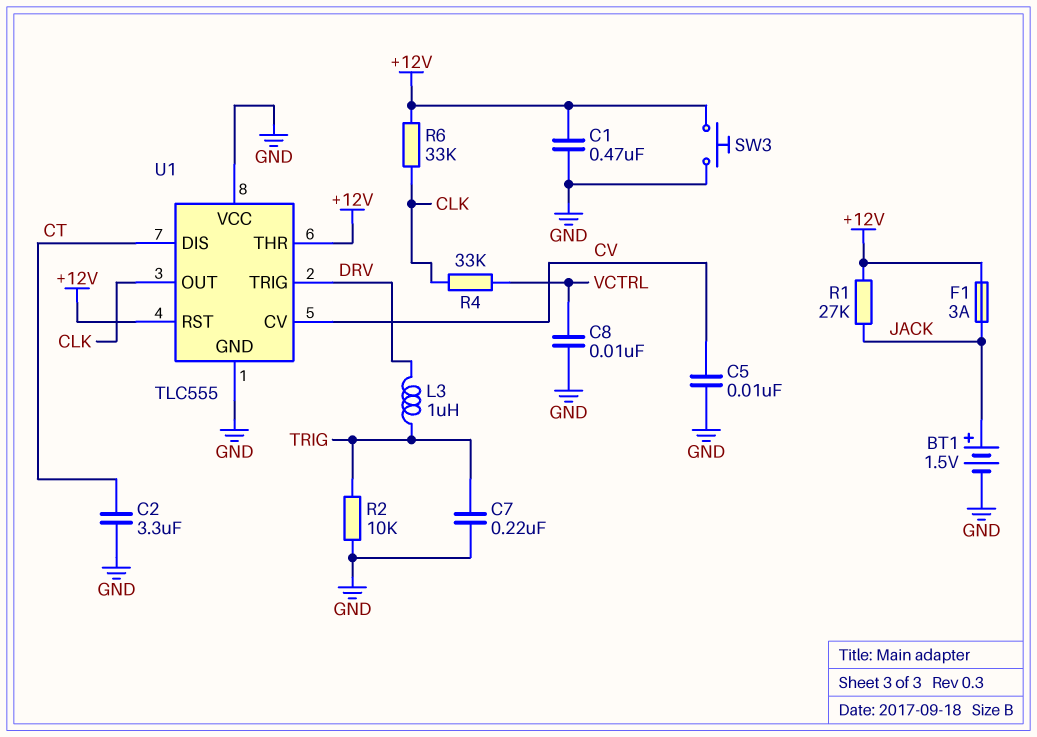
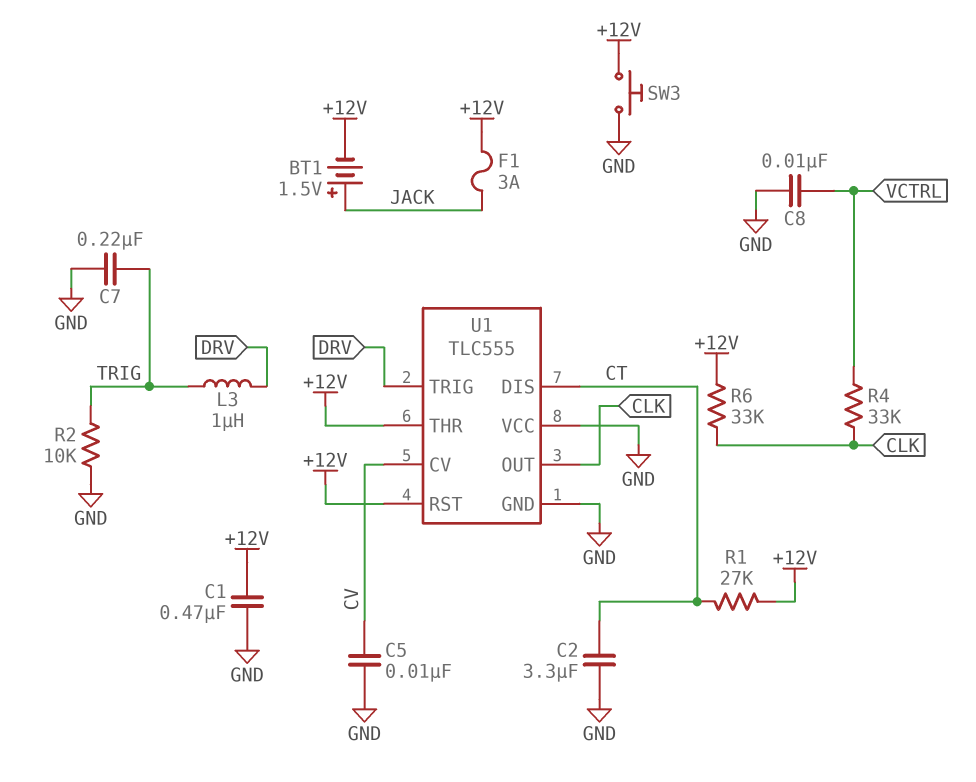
BT1: 1.5V (plus JACK, minus GND) -> 1.5V (plus JACK, minus +12V)
R1: 27k (+12V, JACK) -> 27k (+12V, CT)

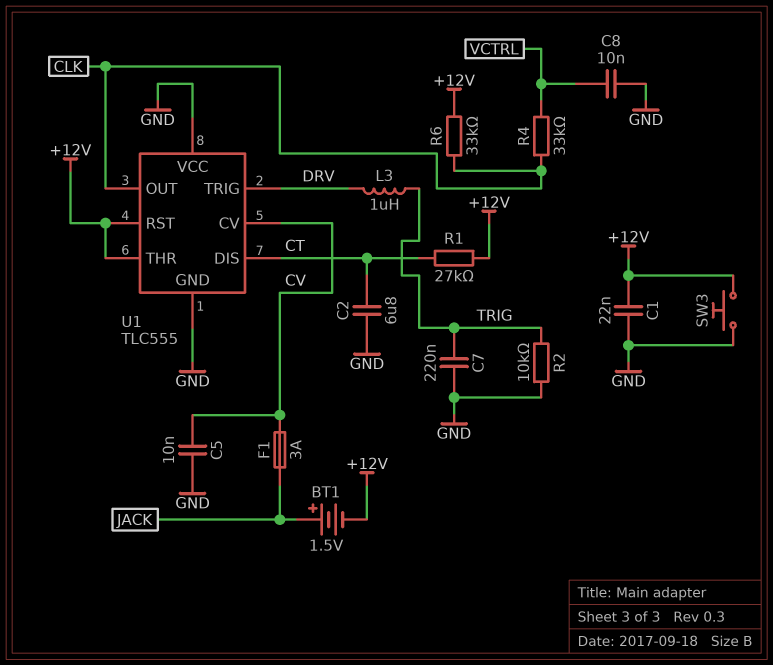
C1: 470nF (+12V, GND) -> 22nF (+12V, GND)
C2: 3.3uF (CT, GND) -> 6.8uF (CT, GND)
F1: 3A (+12V, JACK) -> 3A (CV, JACK)

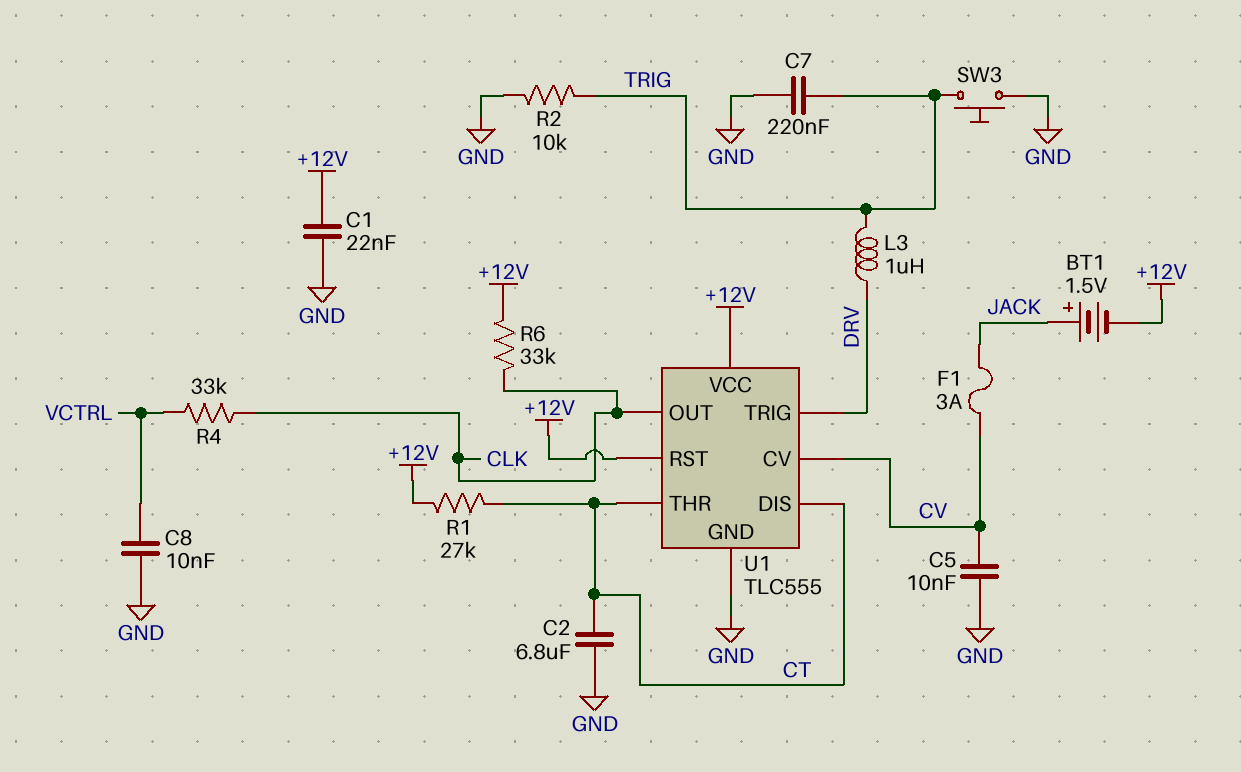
SW3: button (+12V, GND) -> button (GND, TRIG)
U1 pin THR: +12V -> CT
U1 pin VCC: GND -> +12V

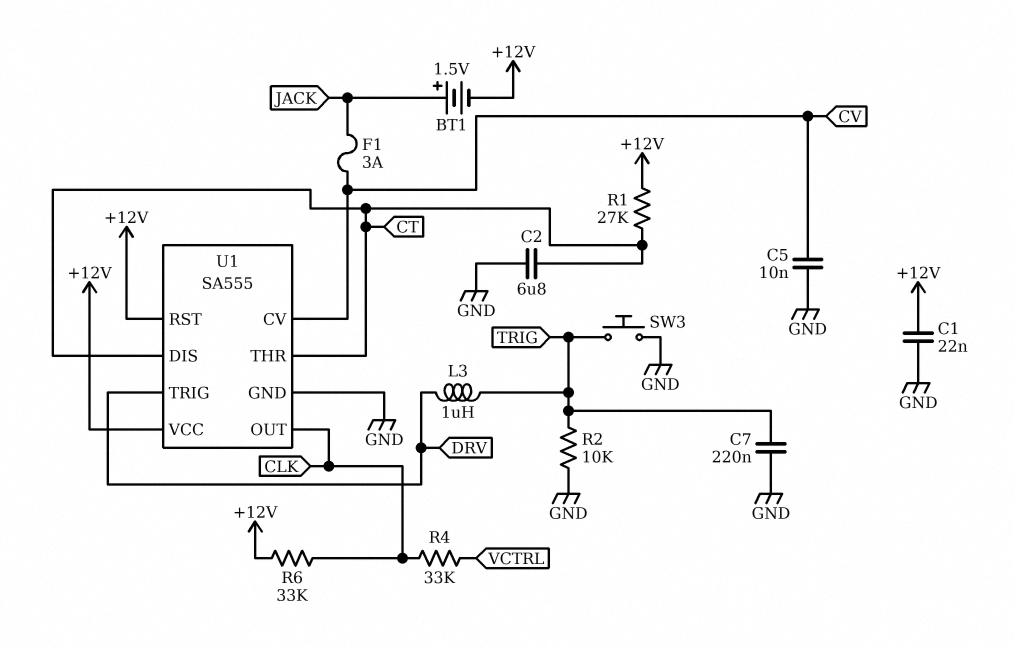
C8: 10nF (GND, VCTRL) -> none
U1: TLC555 -> SA555

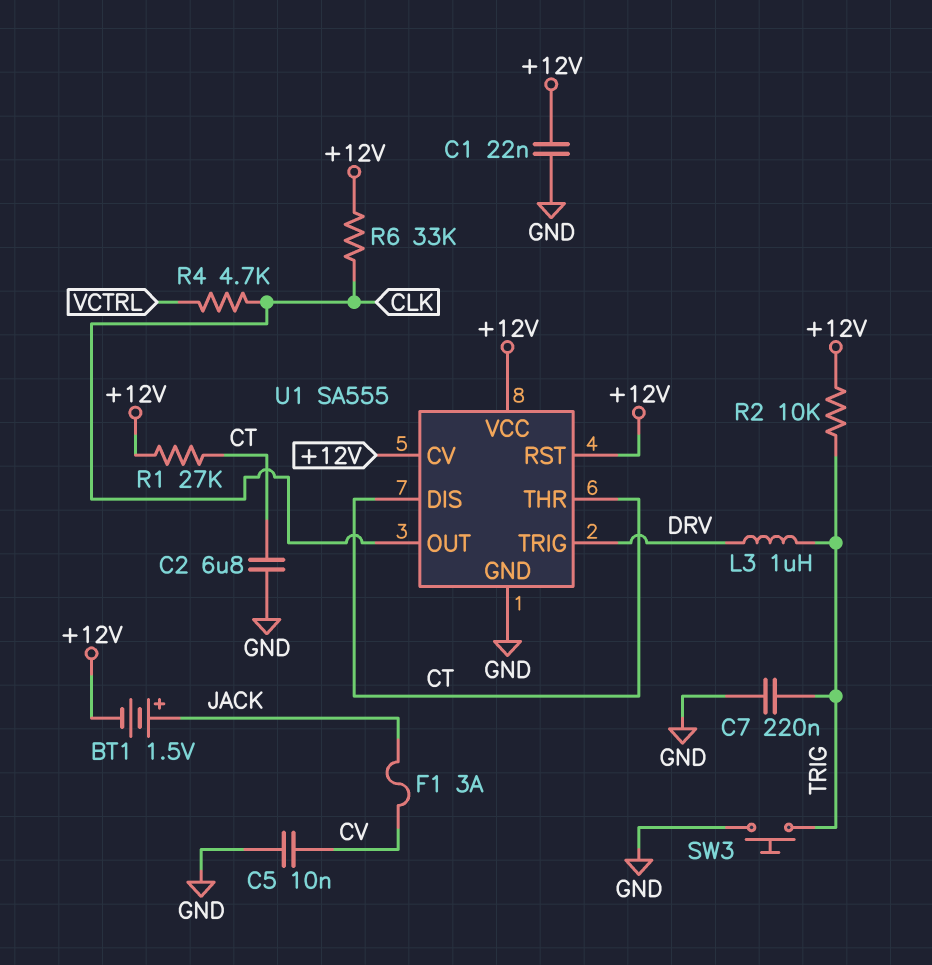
R2: 10k (GND, TRIG) -> 10k (+12V, TRIG)
R4: 33k (CLK, VCTRL) -> 4.7k (CLK, VCTRL)
U1 pin CV: CV -> +12V

